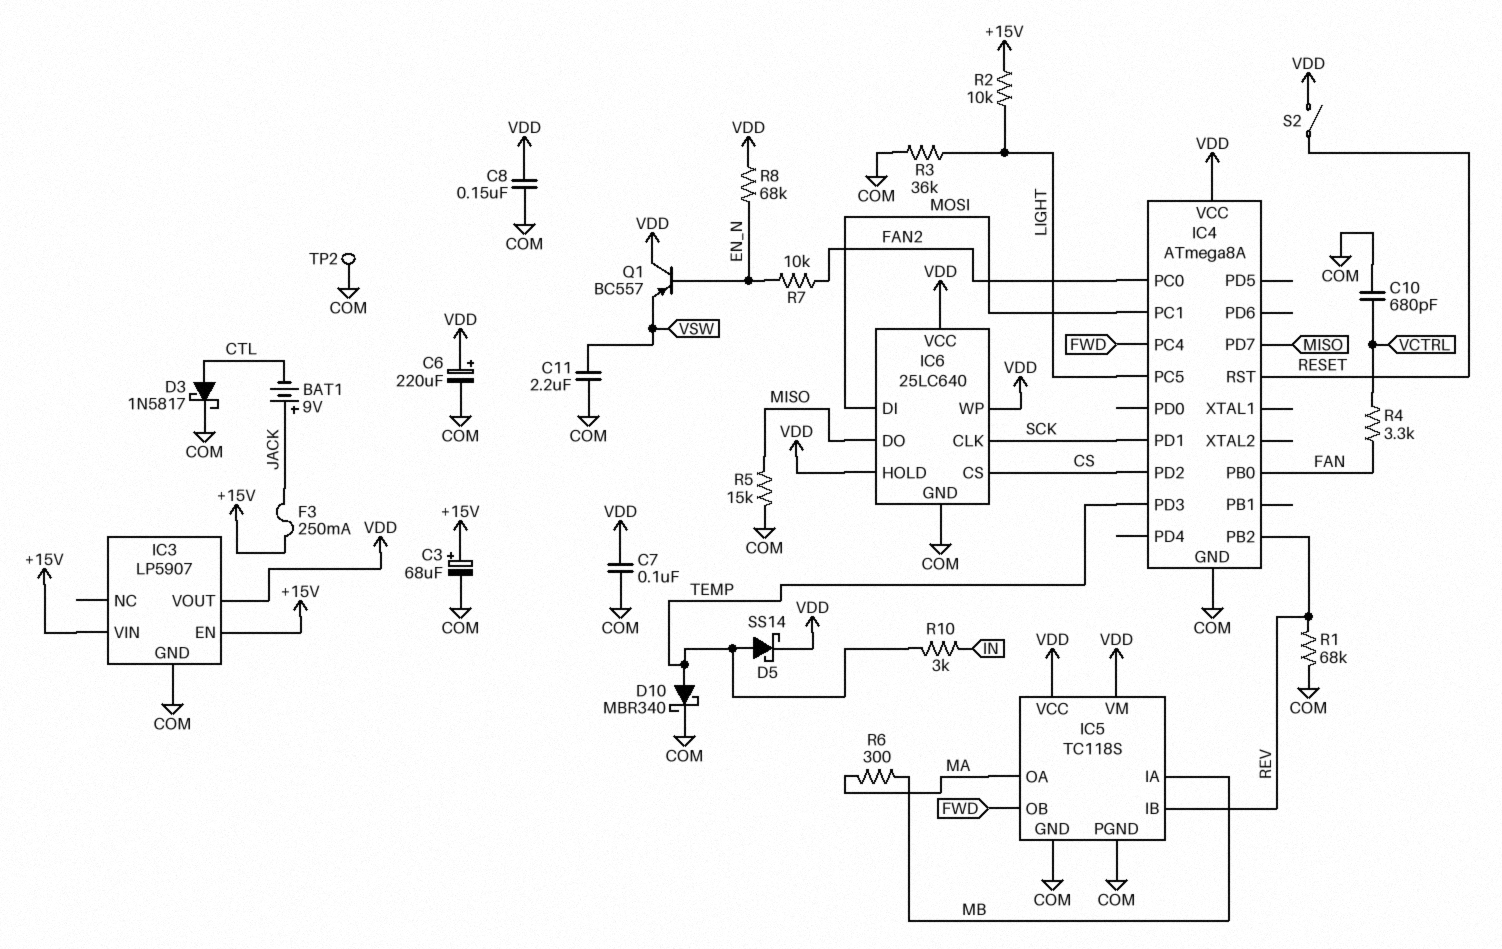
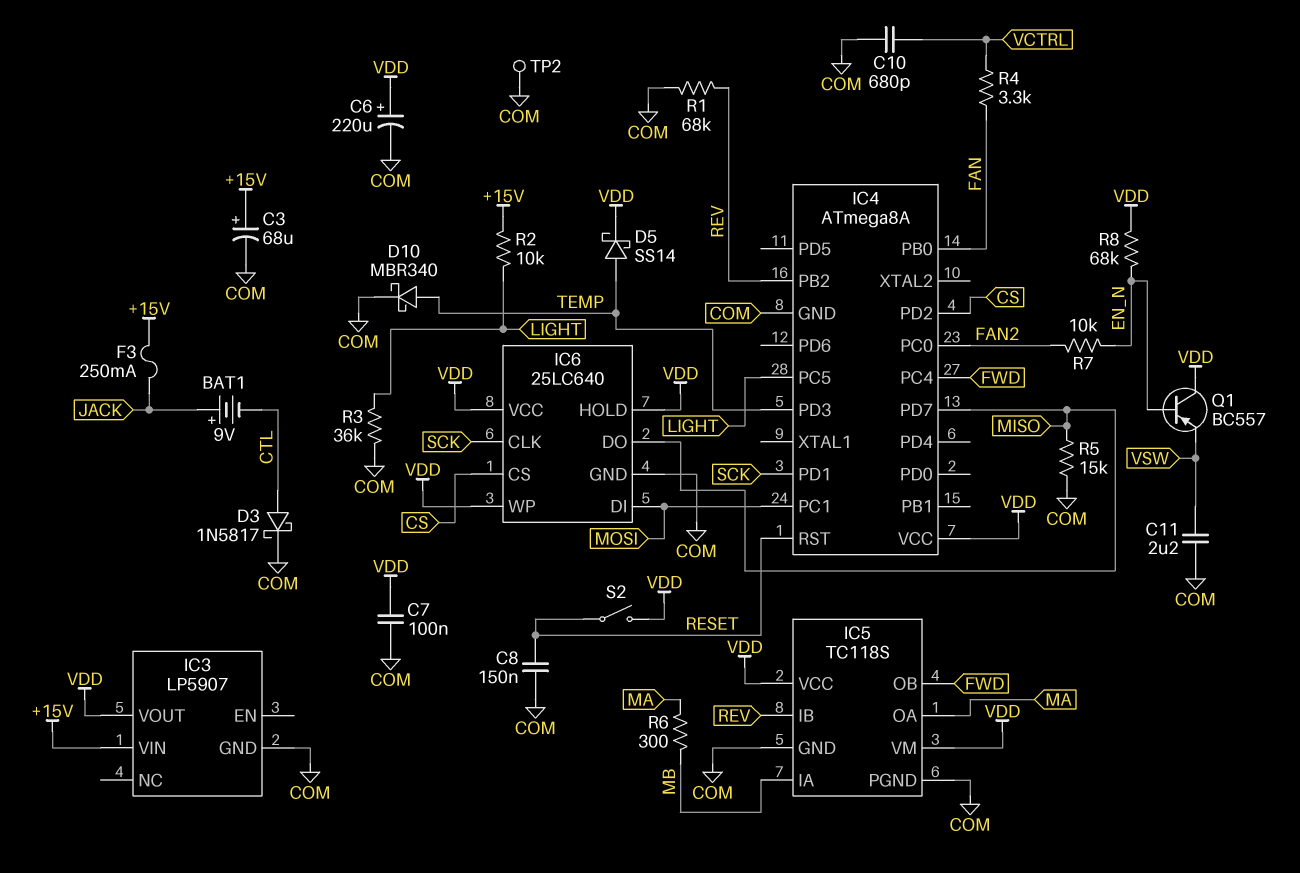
C8: 150nF (COM, VDD) -> 150nF (COM, RESET)
IC3 pin EN: +15V -> none
R10: 3k (IN, TEMP) -> none

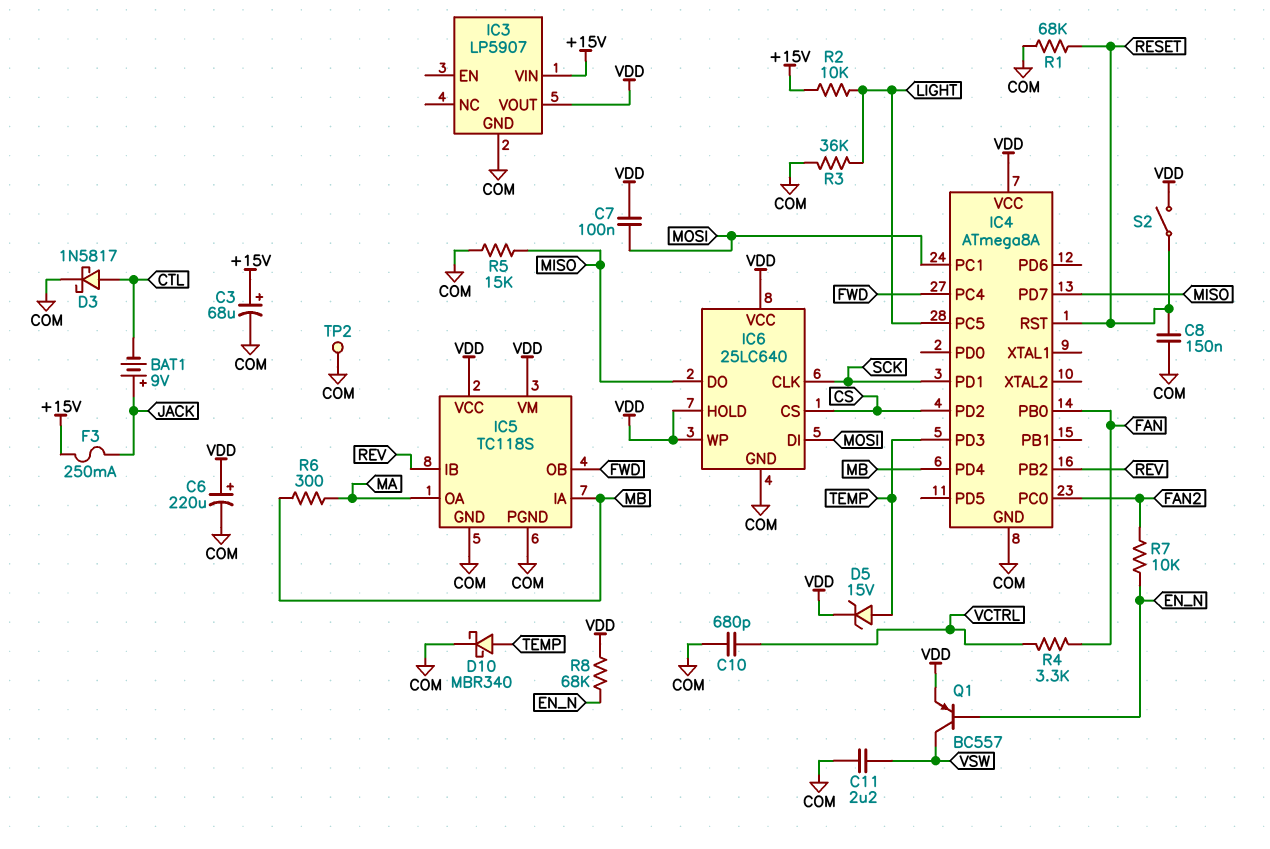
C7: 100nF (COM, VDD) -> 100nF (MOSI, VDD)
D5: schottky SS14 (A TEMP, K VDD) -> zener 15V (A TEMP, K VDD)
IC4 pin PD4: none -> MB
Q1: PNP BC557 (B EN_N, C VDD, E VSW) -> PNP BC557 (B EN_N, C VSW, E VDD)
R1: 68k (COM, REV) -> 68k (COM, RESET)

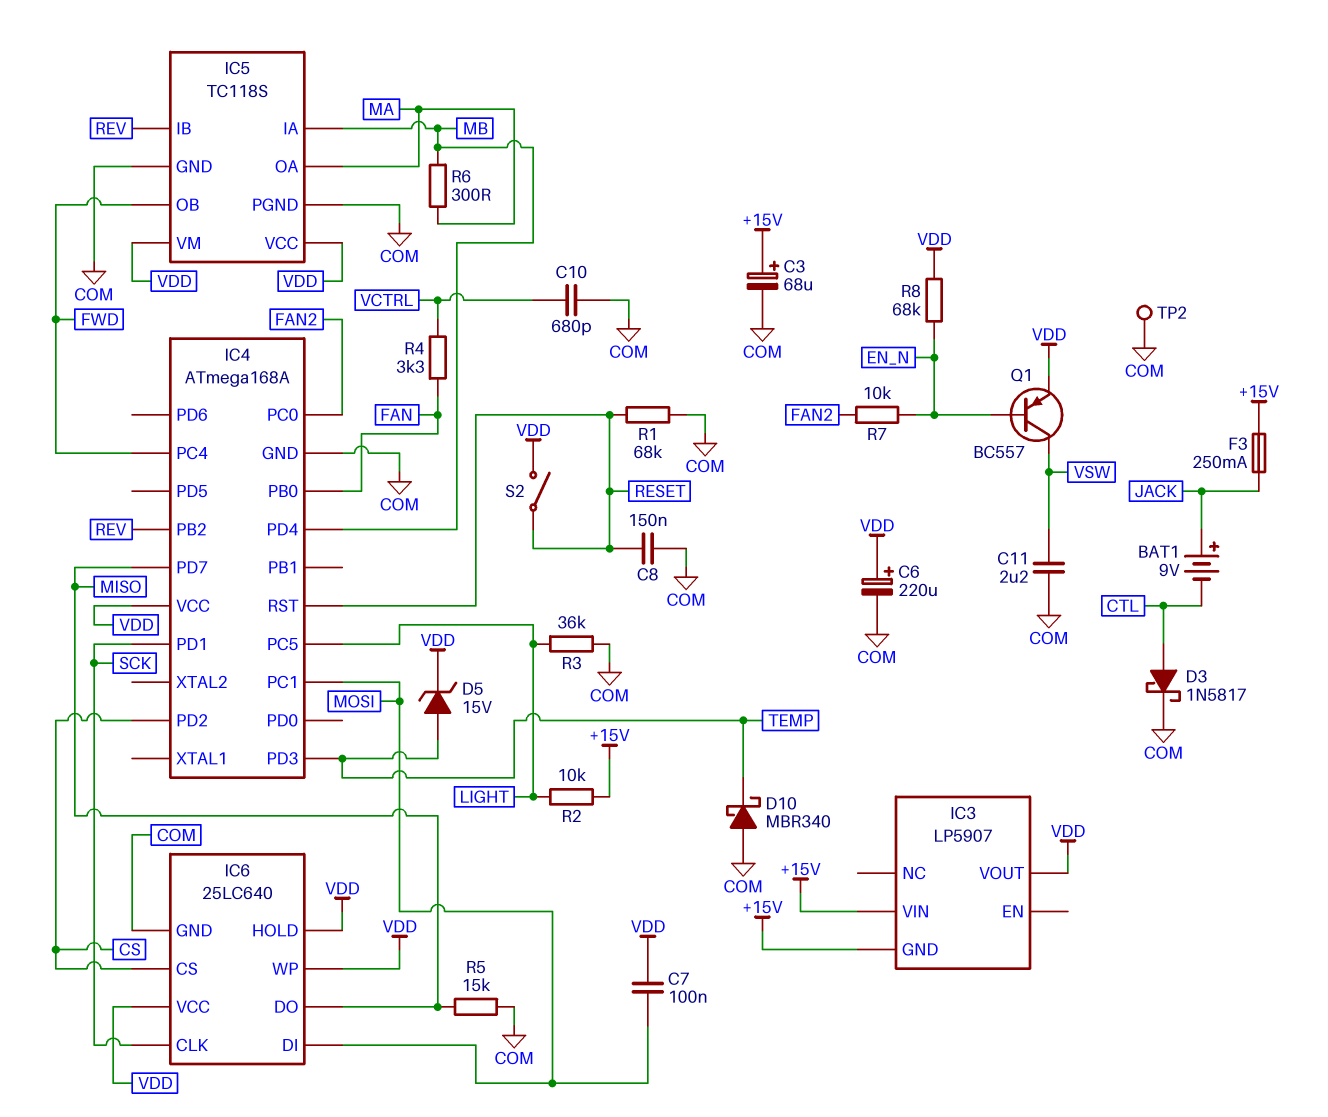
D10: schottky MBR340 (A TEMP, K COM) -> schottky MBR340 (A COM, K TEMP)
IC3 pin GND: COM -> +15V
IC4: ATmega8A -> ATmega168A

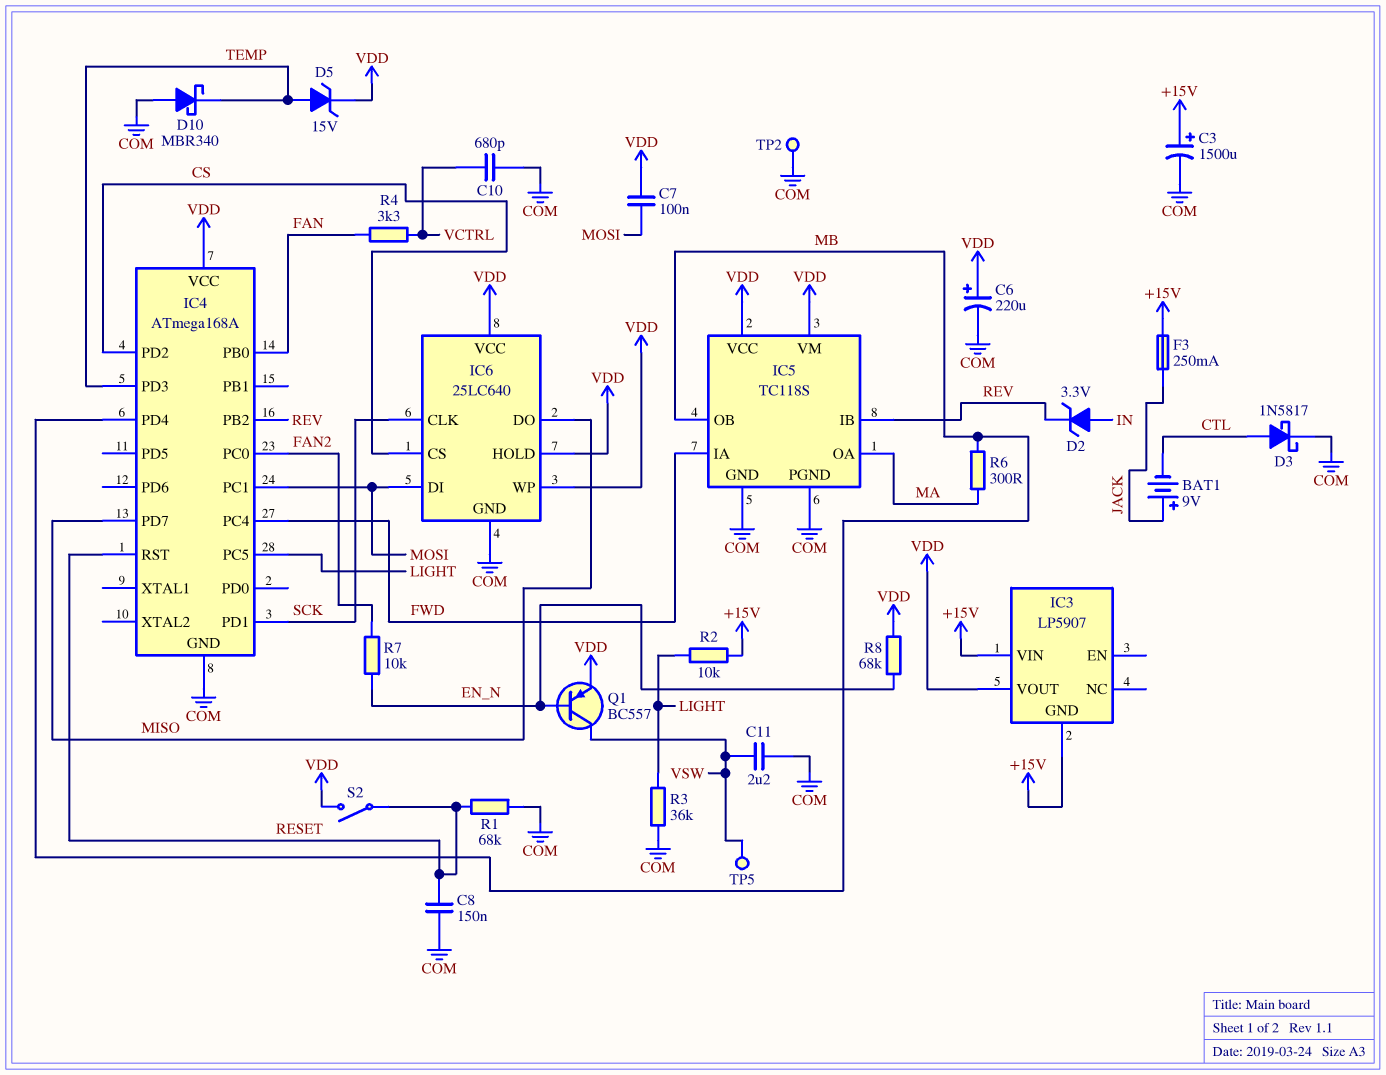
C3: 68uF (plus +15V, minus COM) -> 1500uF (plus +15V, minus COM)
D2: none -> zener 3.3V (A IN, K REV)
IC5 pin IA: MB -> FWD
IC5 pin OB: FWD -> MB
R5: 15k (COM, MISO) -> none
TP5: none -> test point (VSW)

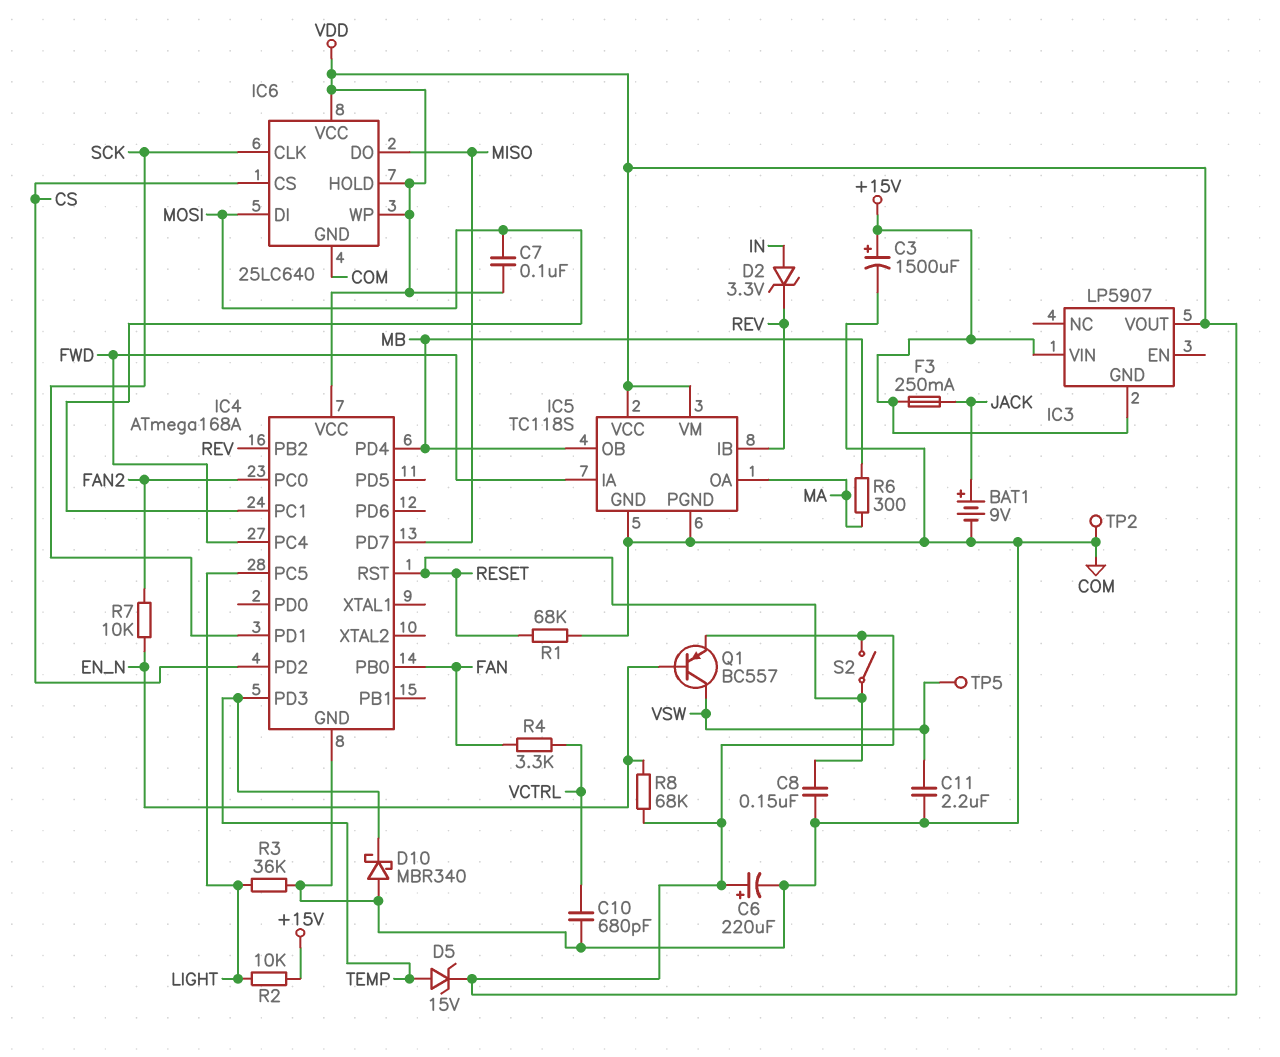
BAT1: 9V (plus JACK, minus CTL) -> 9V (plus JACK, minus COM)
D3: schottky 1N5817 (A CTL, K COM) -> none

